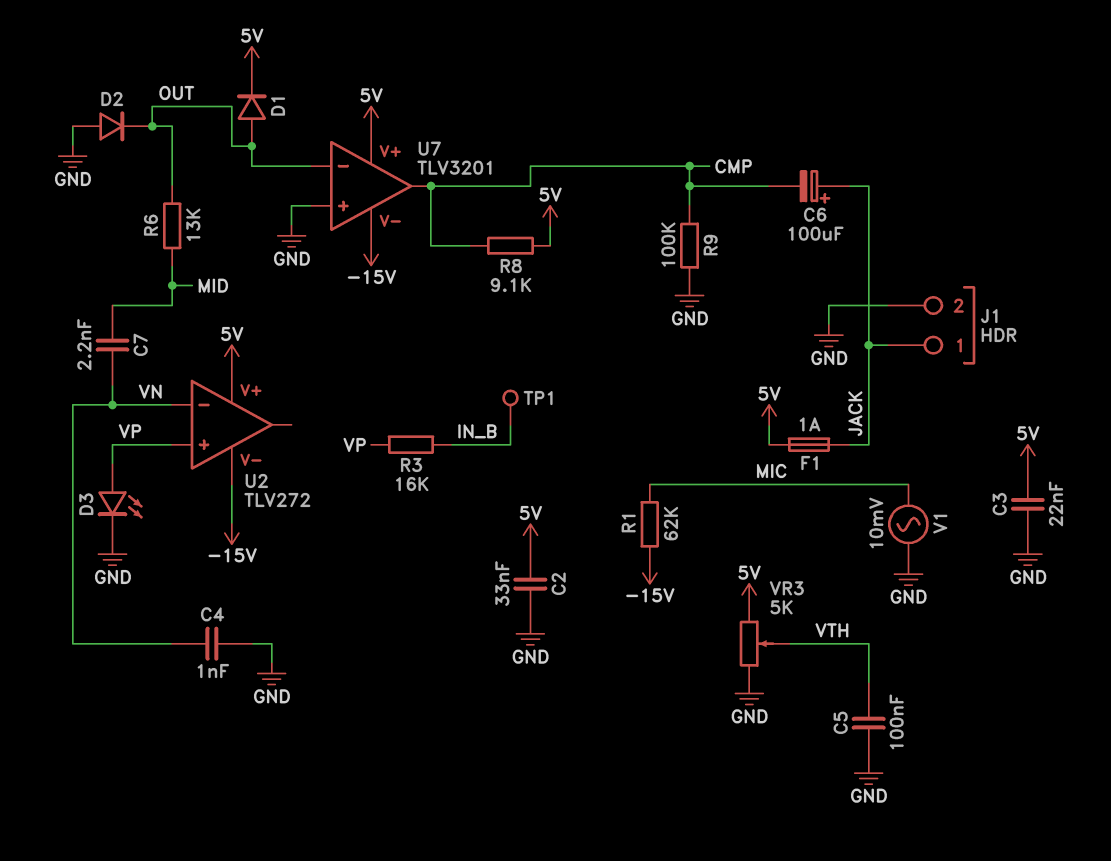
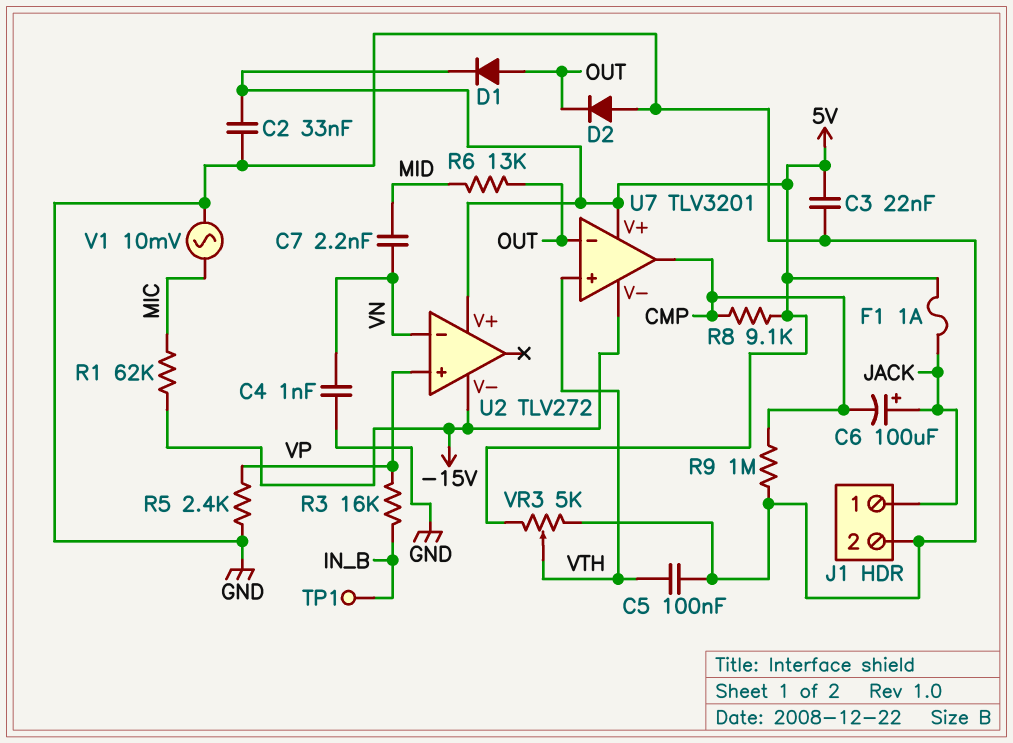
D3: LED (A VP, K GND) -> none
R5: none -> 2.4k (GND, VP)
R9: 100k (CMP, GND) -> 1M (CMP, GND)
U7 pin in+: GND -> VTH

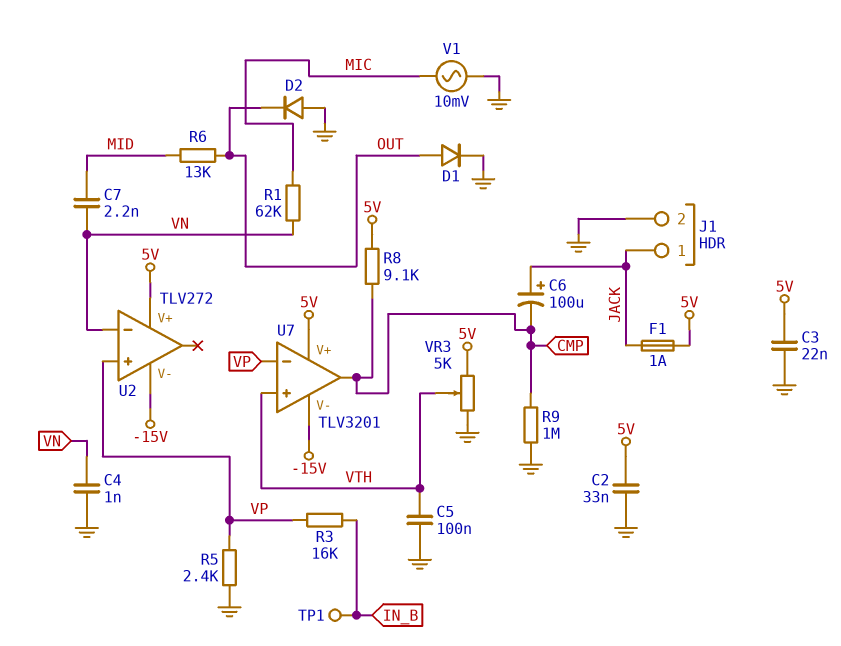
D1: diode (A OUT, K 5V) -> diode (A OUT, K GND)
R1: 62k (-15V, MIC) -> 62k (MIC, VN)
U7 pin in-: OUT -> VP

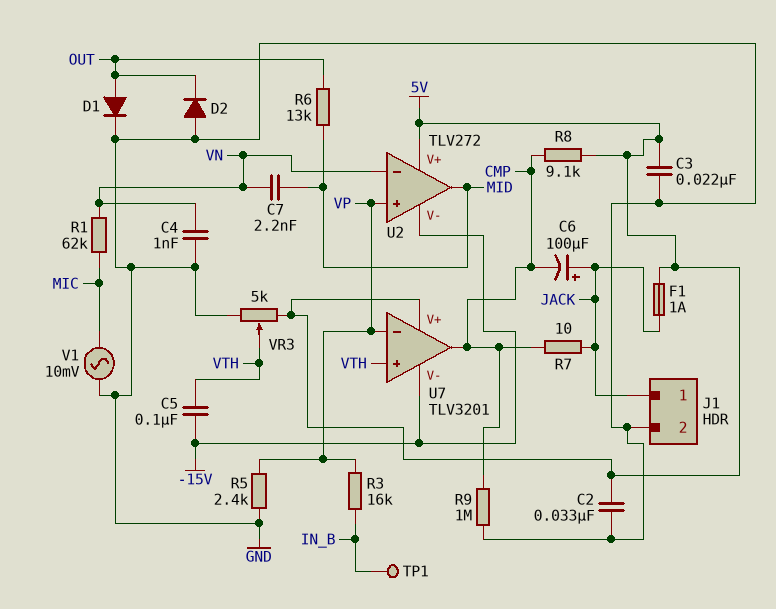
C5: 100nF (GND, VTH) -> 100nF (-15V, VTH)
R7: none -> 10 (CMP, JACK)
U2 pin out: none -> MID

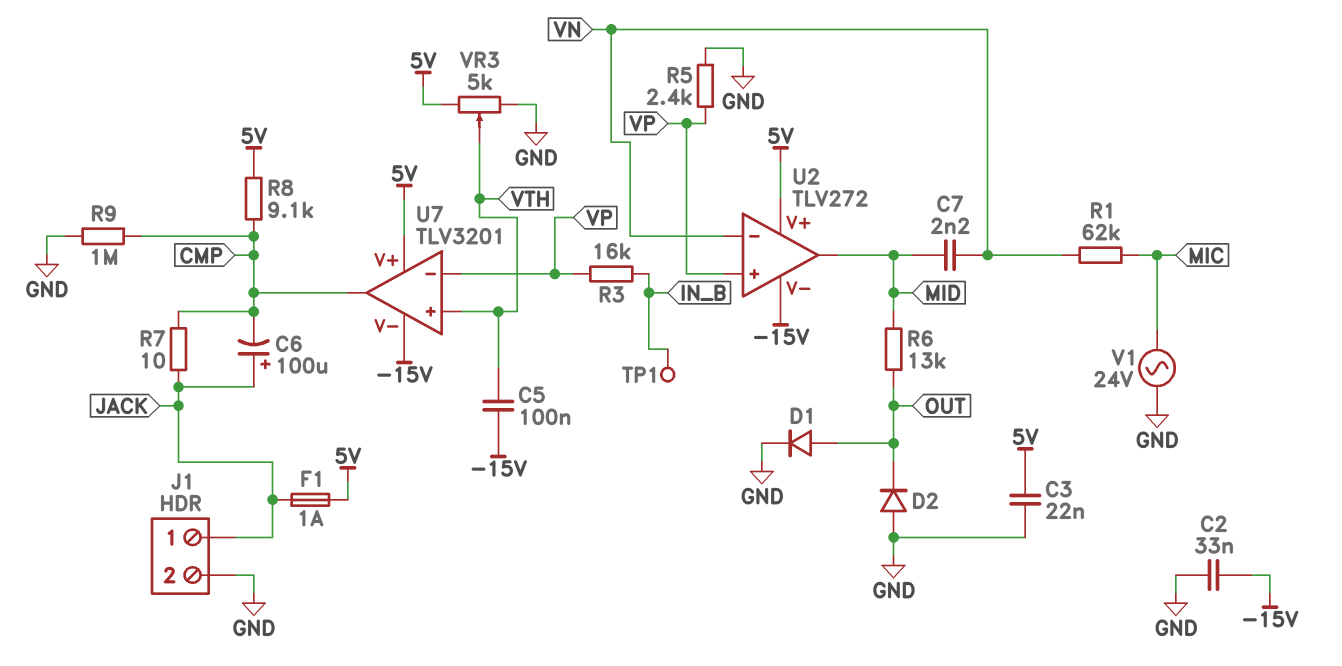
C2: 33nF (5V, GND) -> 33nF (-15V, GND)
C4: 1nF (GND, VN) -> none
V1: AC 10mV (GND, MIC) -> AC 24V (GND, MIC)

